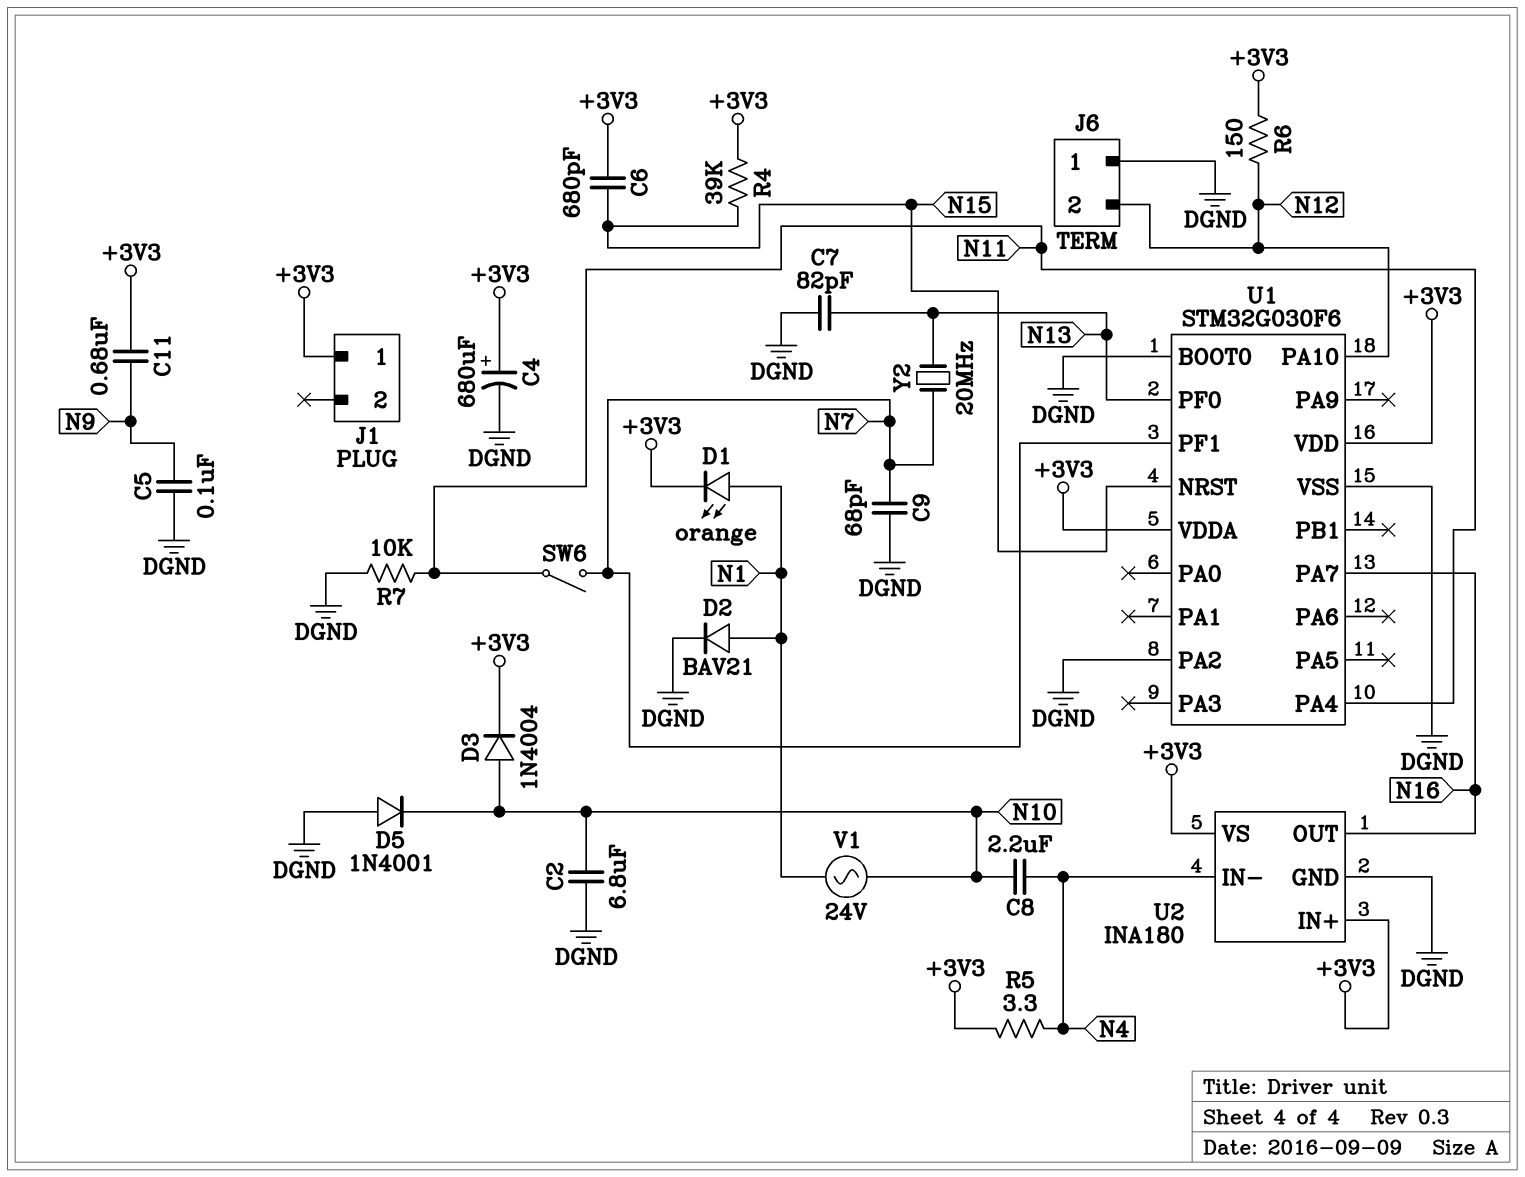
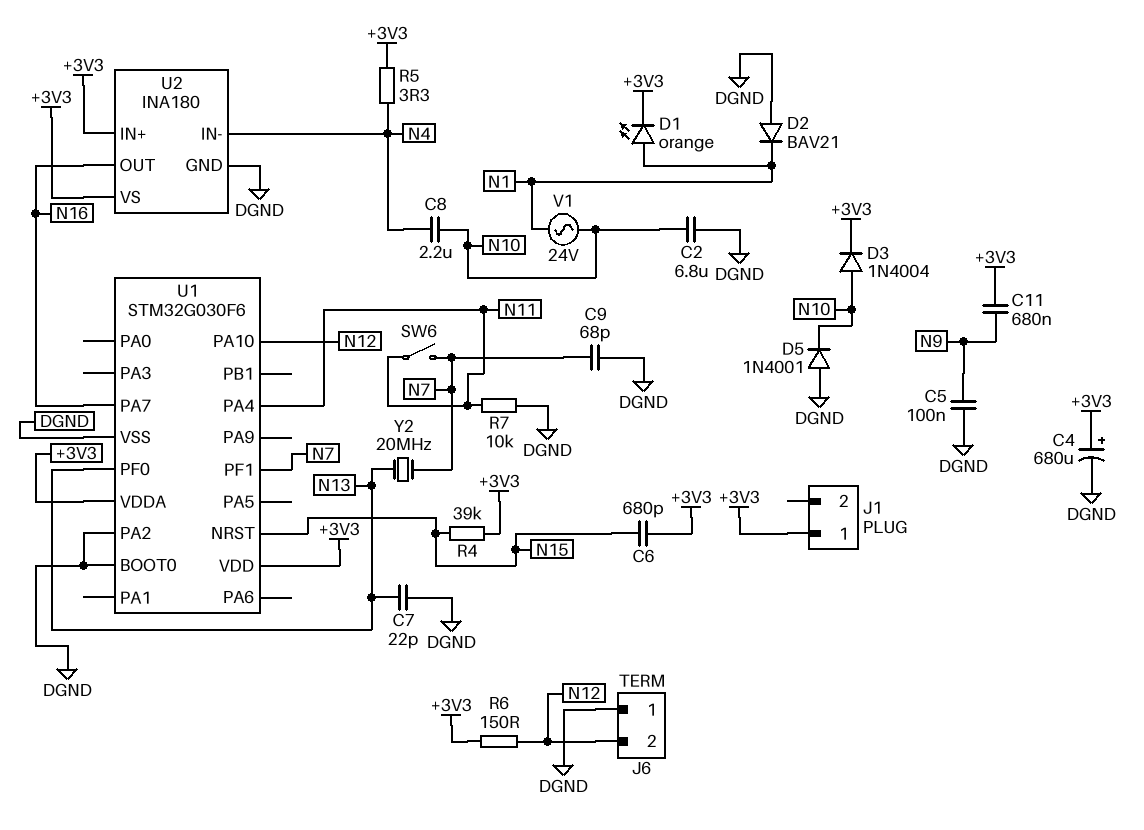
C7: 82pF (DGND, N13) -> 22pF (DGND, N13)
D2: diode BAV21 (A N1, K DGND) -> diode BAV21 (A DGND, K N1)

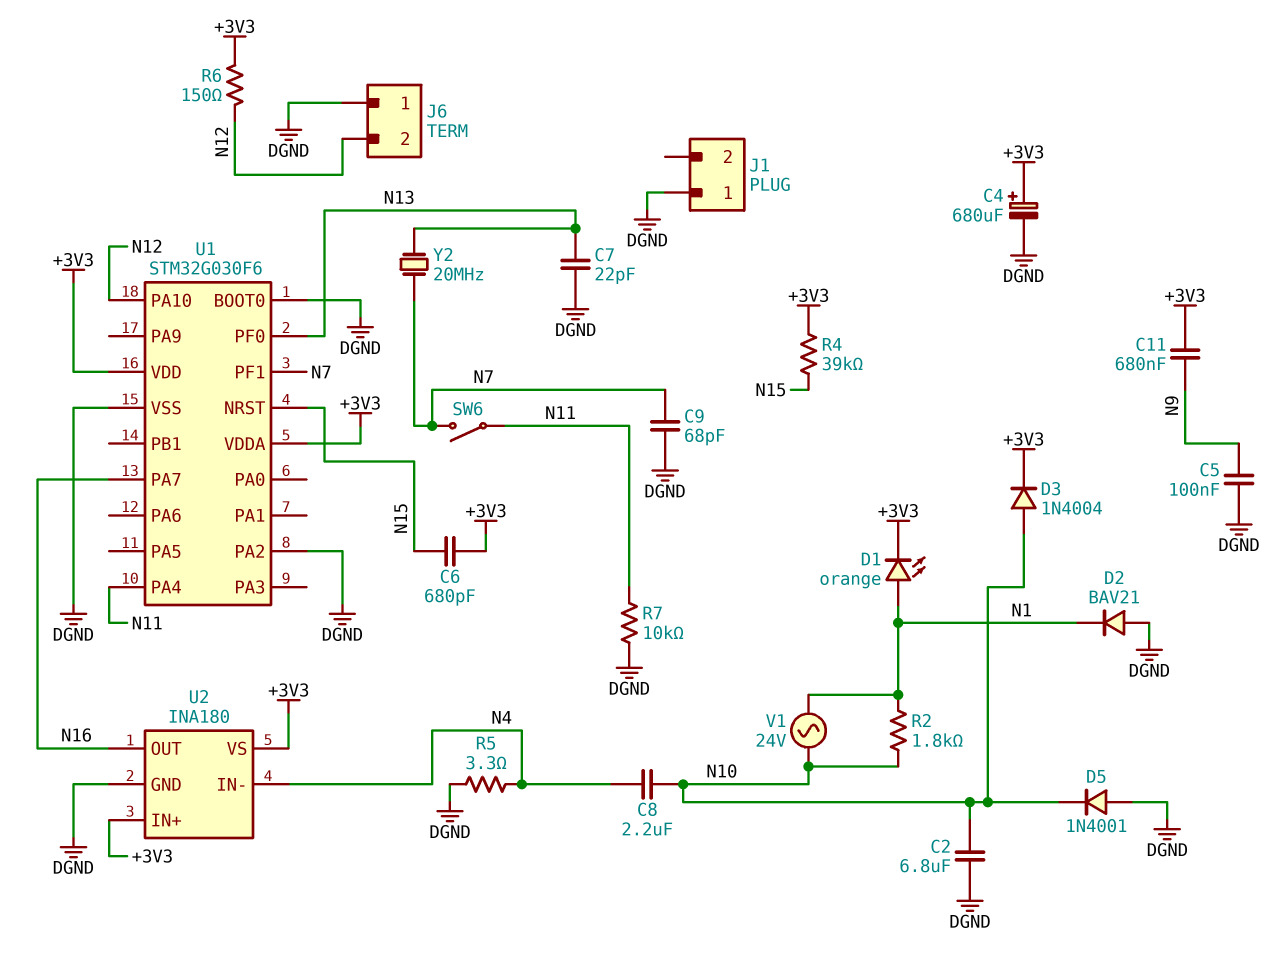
J1 pin 1: +3V3 -> DGND
R2: none -> 1.8k (N1, N10)
R5: 3.3 (+3V3, N4) -> 3.3 (DGND, N4)

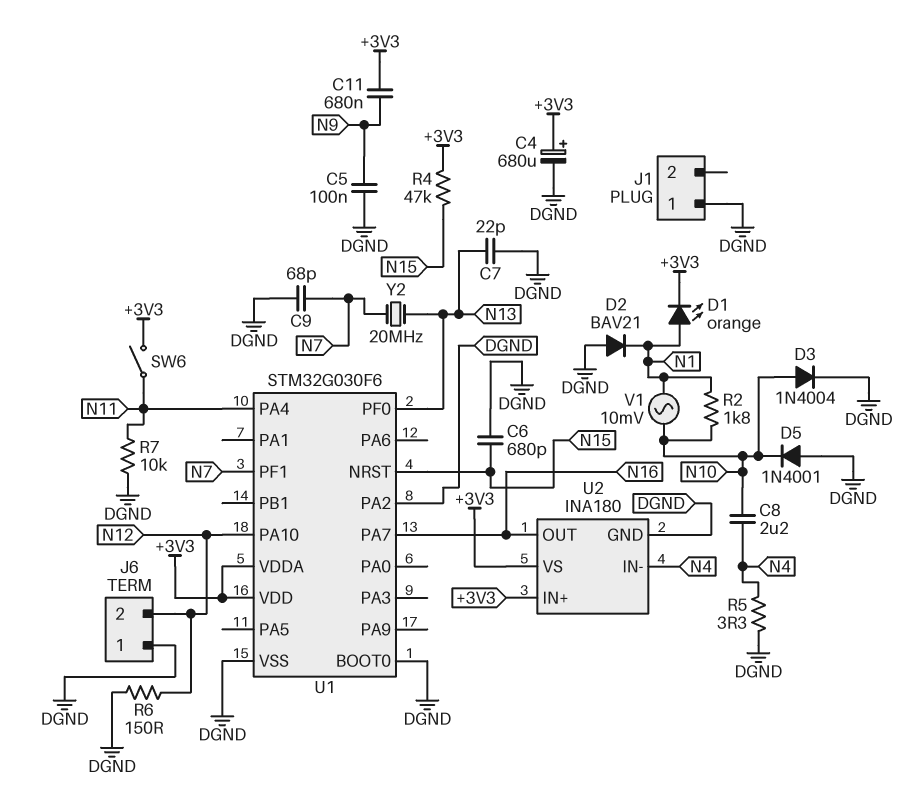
C2: 6.8uF (DGND, N10) -> none
C6: 680pF (+3V3, N15) -> 680pF (DGND, N15)
D3: diode 1N4004 (A N10, K +3V3) -> diode 1N4004 (A N10, K DGND)
R4: 39k (+3V3, N15) -> 47k (+3V3, N15)
R6: 150 (+3V3, N12) -> 150 (DGND, N12)
SW6: switch (N7, N11) -> switch (+3V3, N11)
V1: AC 24V (N1, N10) -> AC 10mV (N1, N10)

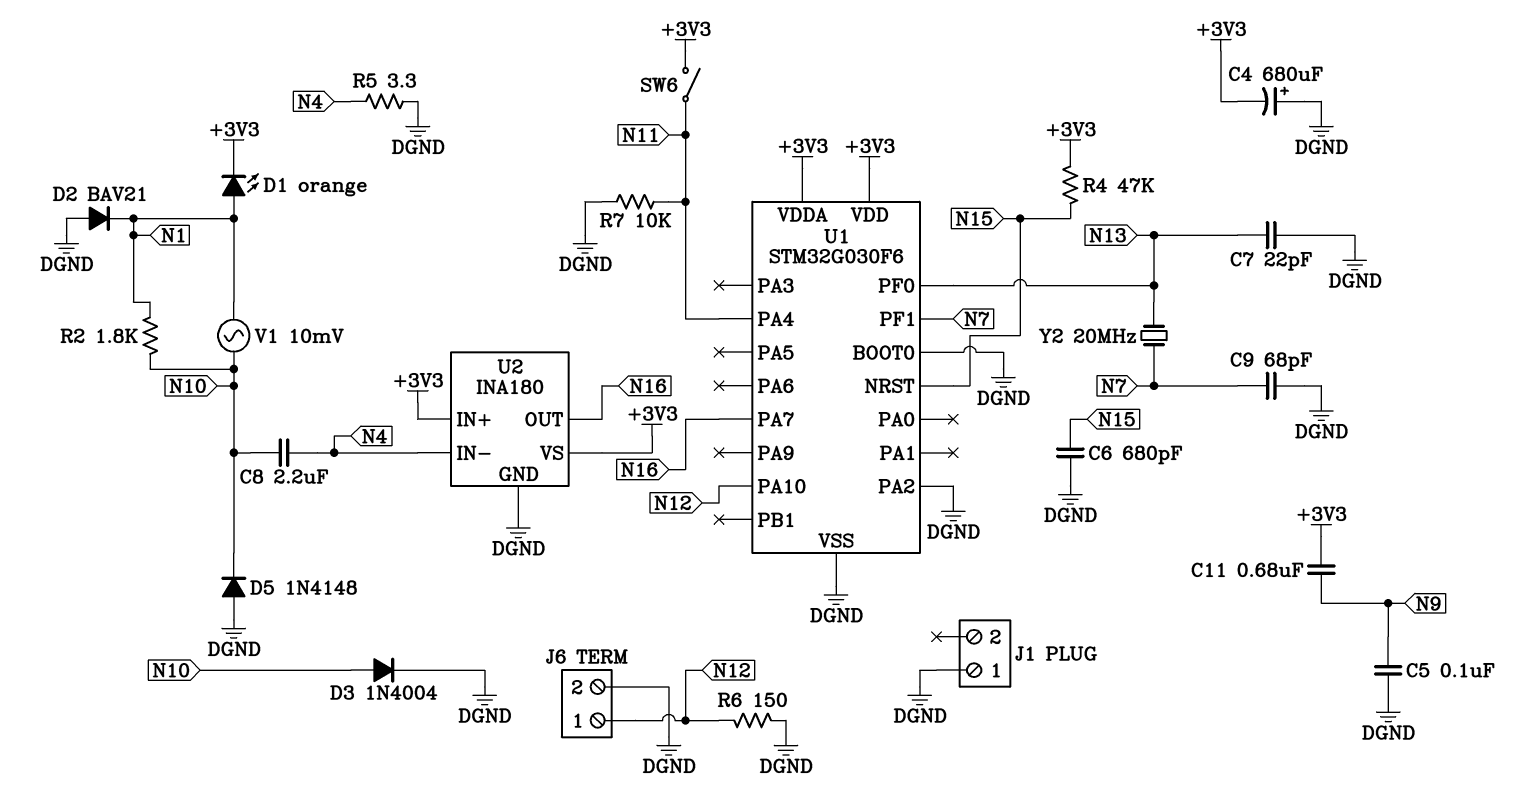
C4: 680uF (plus +3V3, minus DGND) -> 680uF (plus DGND, minus +3V3)
D5: diode 1N4001 (A DGND, K N10) -> diode 1N4148 (A DGND, K N10)
J6 pin 1: DGND -> N12
J6 pin 2: N12 -> DGND

